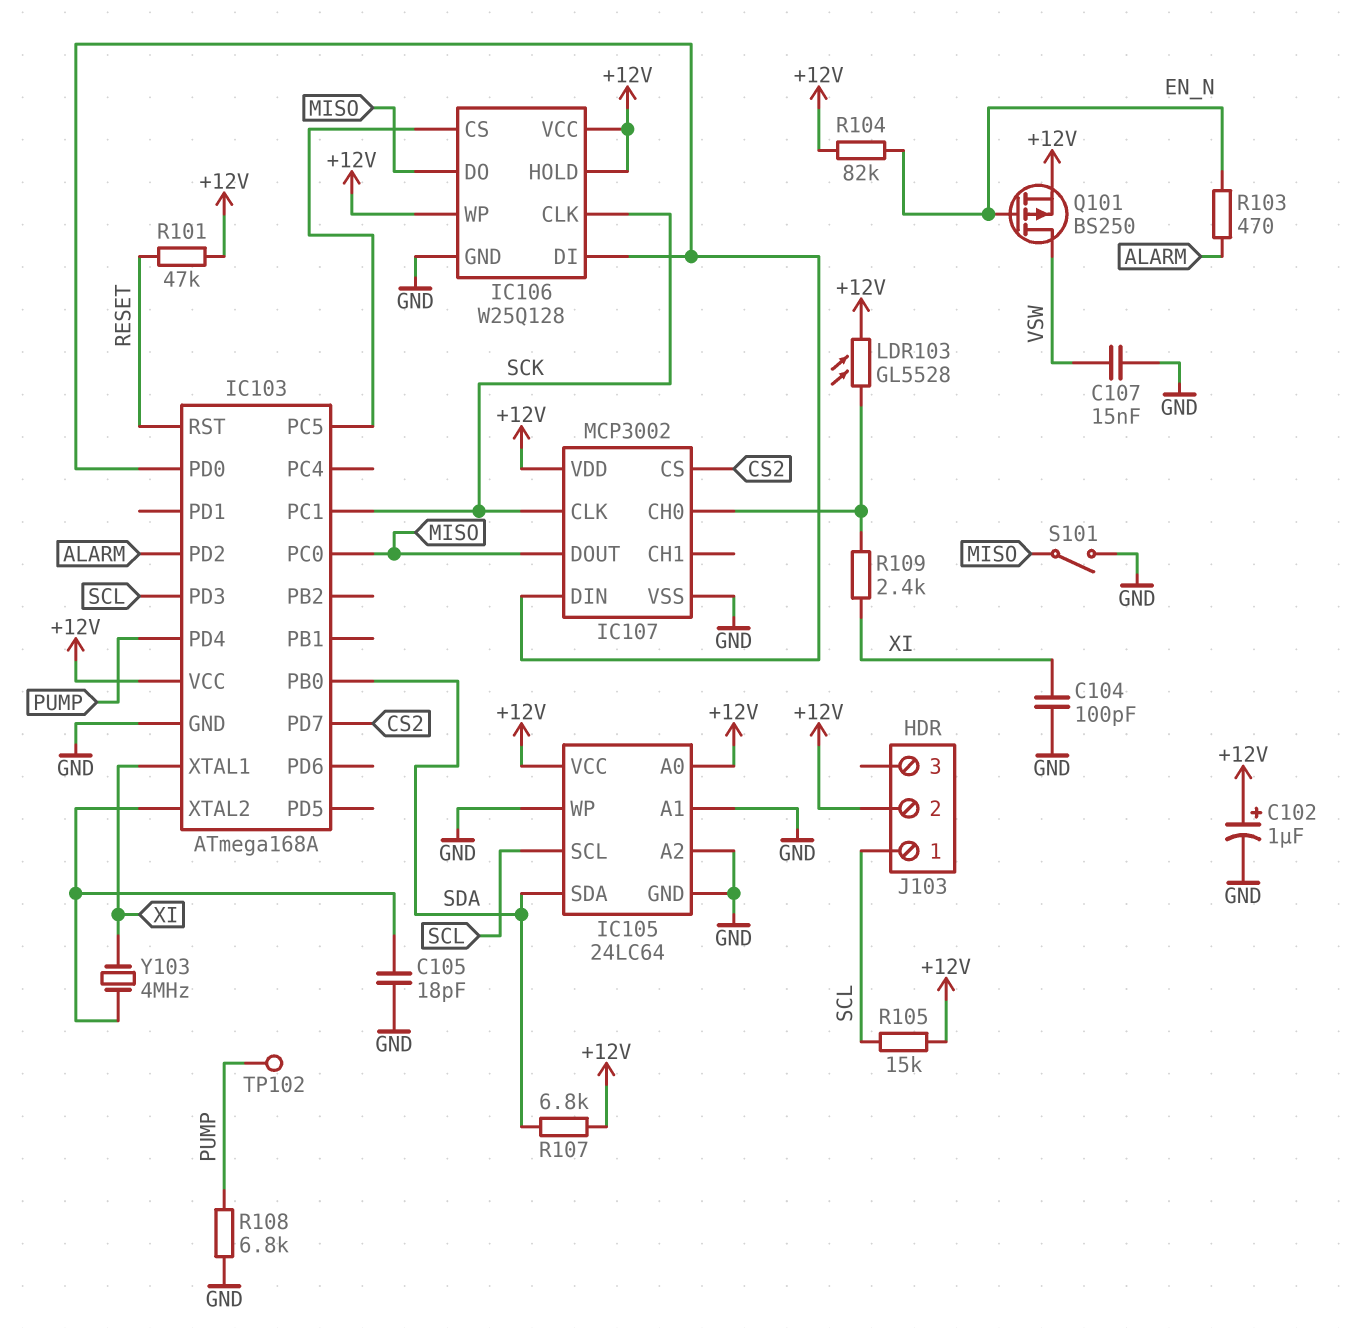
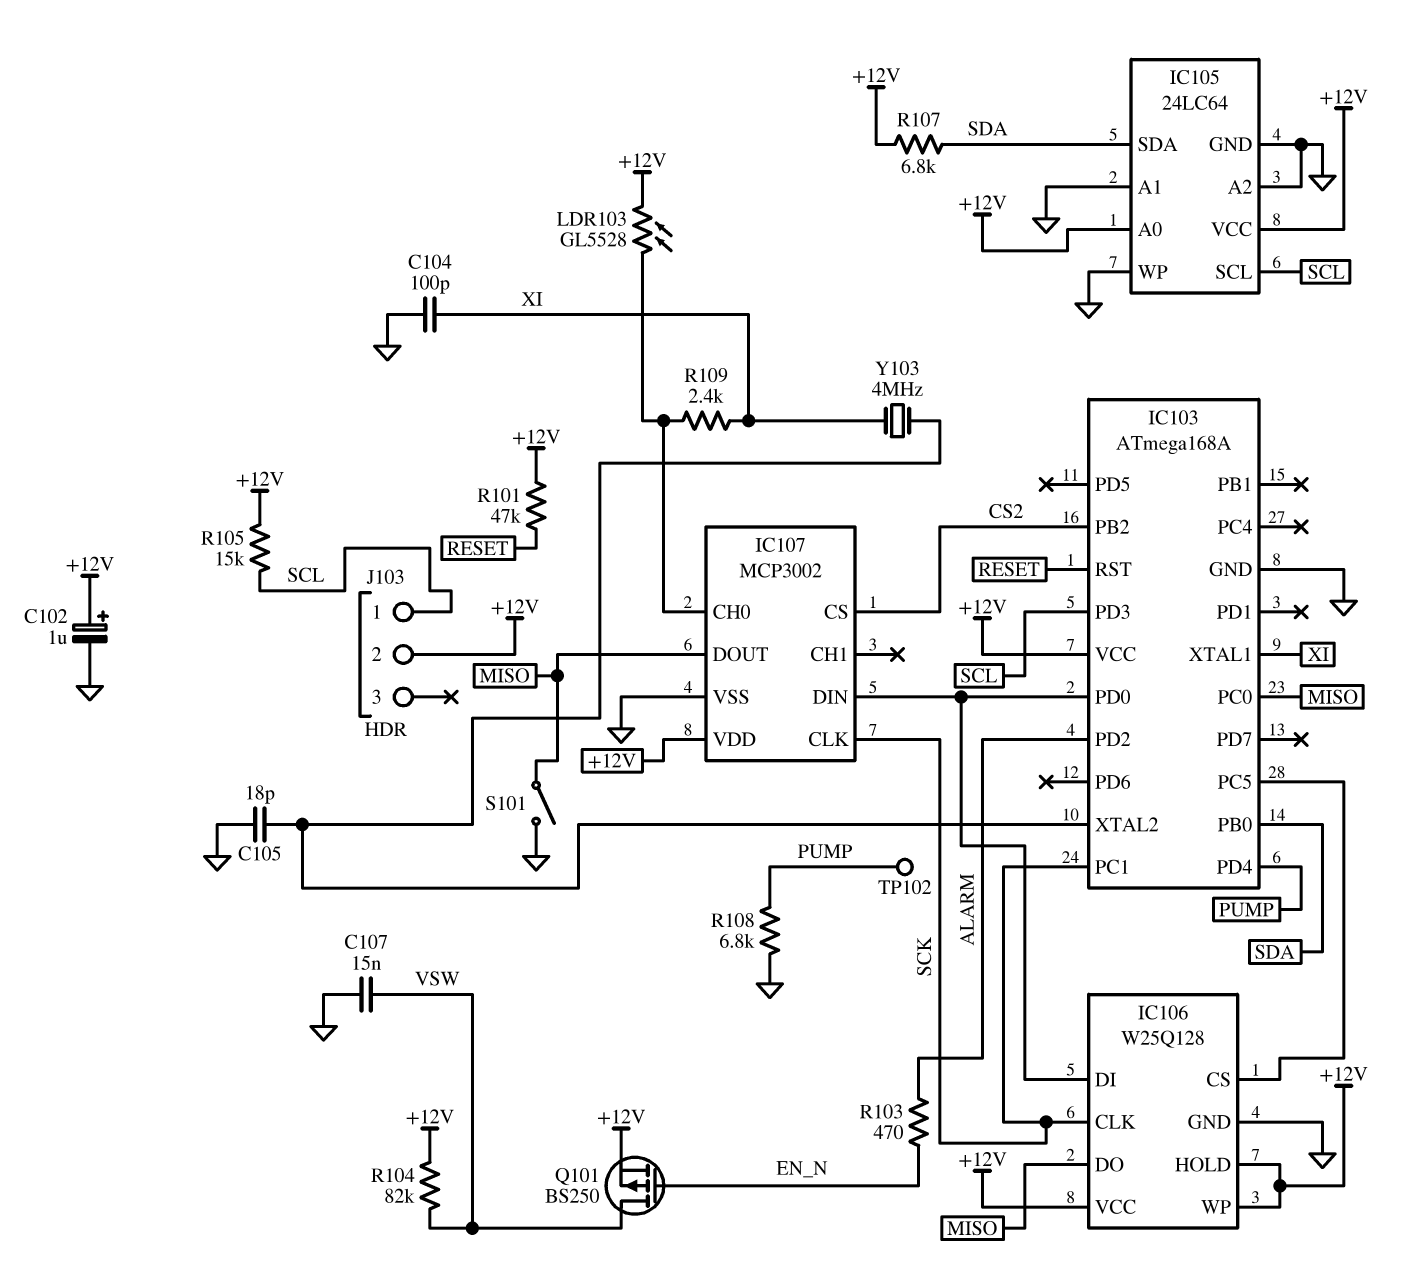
IC103 pin PB2: none -> CS2
IC103 pin PD7: CS2 -> none
R104: 82k (+12V, EN_N) -> 82k (+12V, VSW)

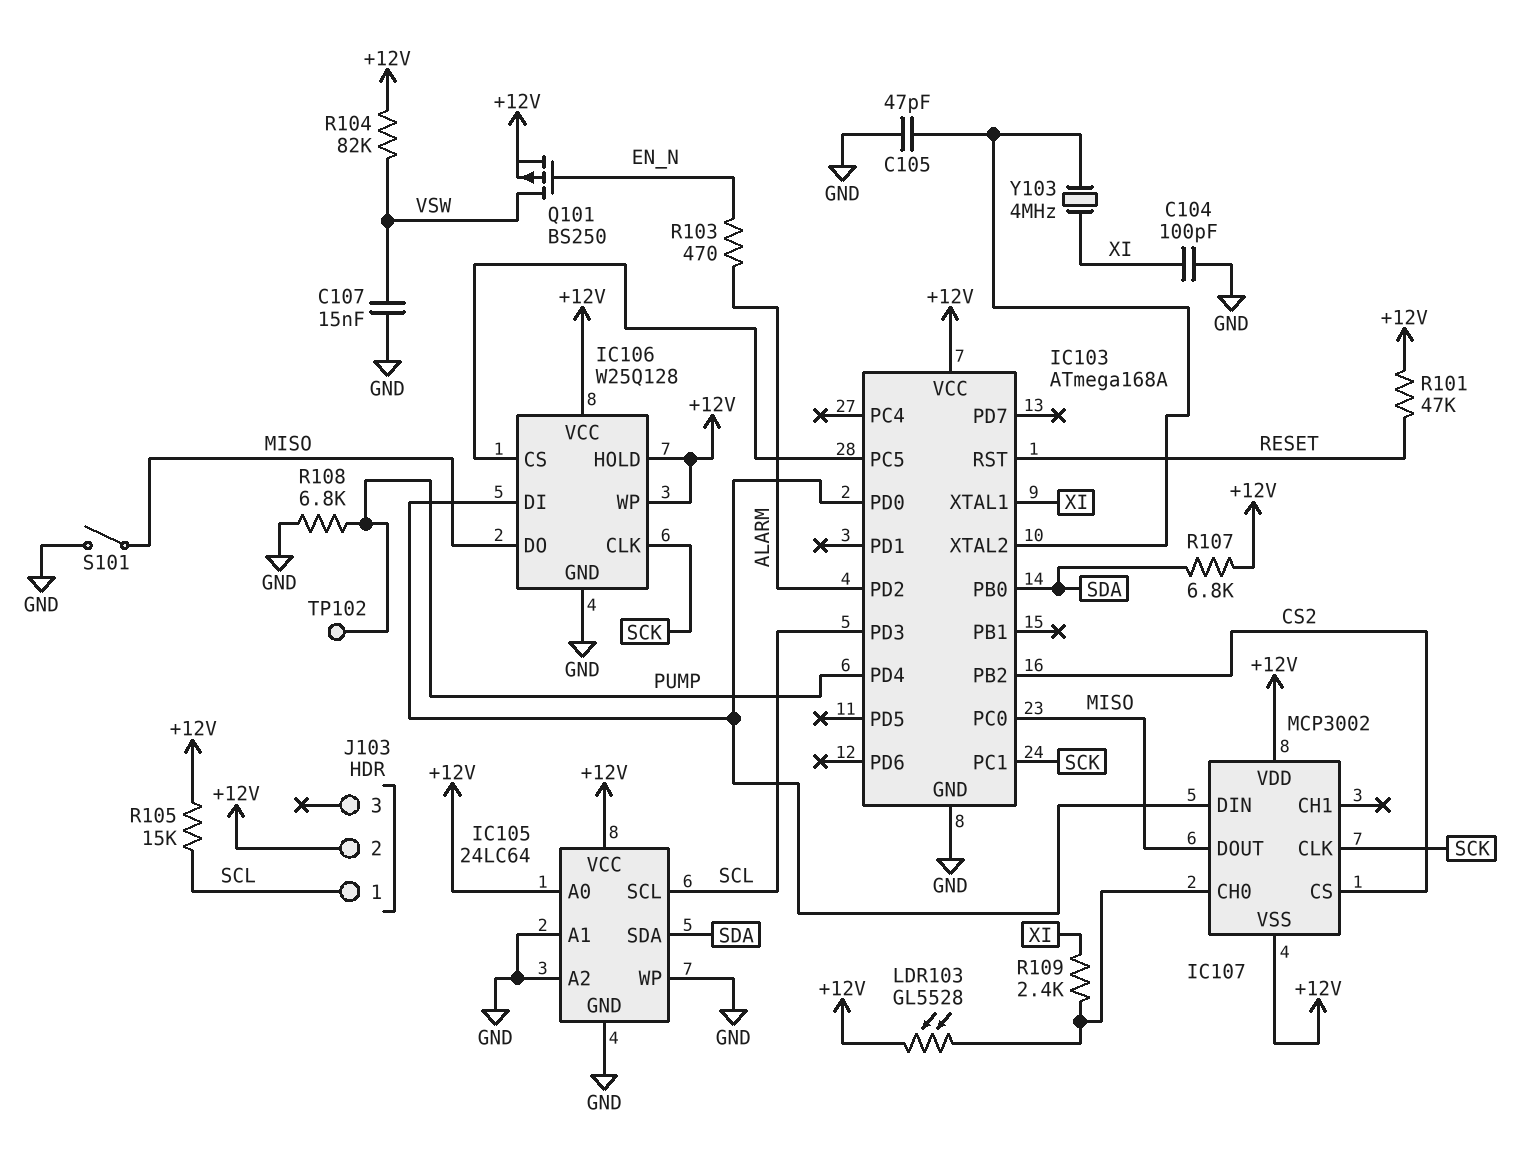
C102: 1uF (plus +12V, minus GND) -> none
C105: 18pF (GND, IC103/XTAL2) -> 47pF (GND, IC103/XTAL2)
IC107 pin VSS: GND -> +12V

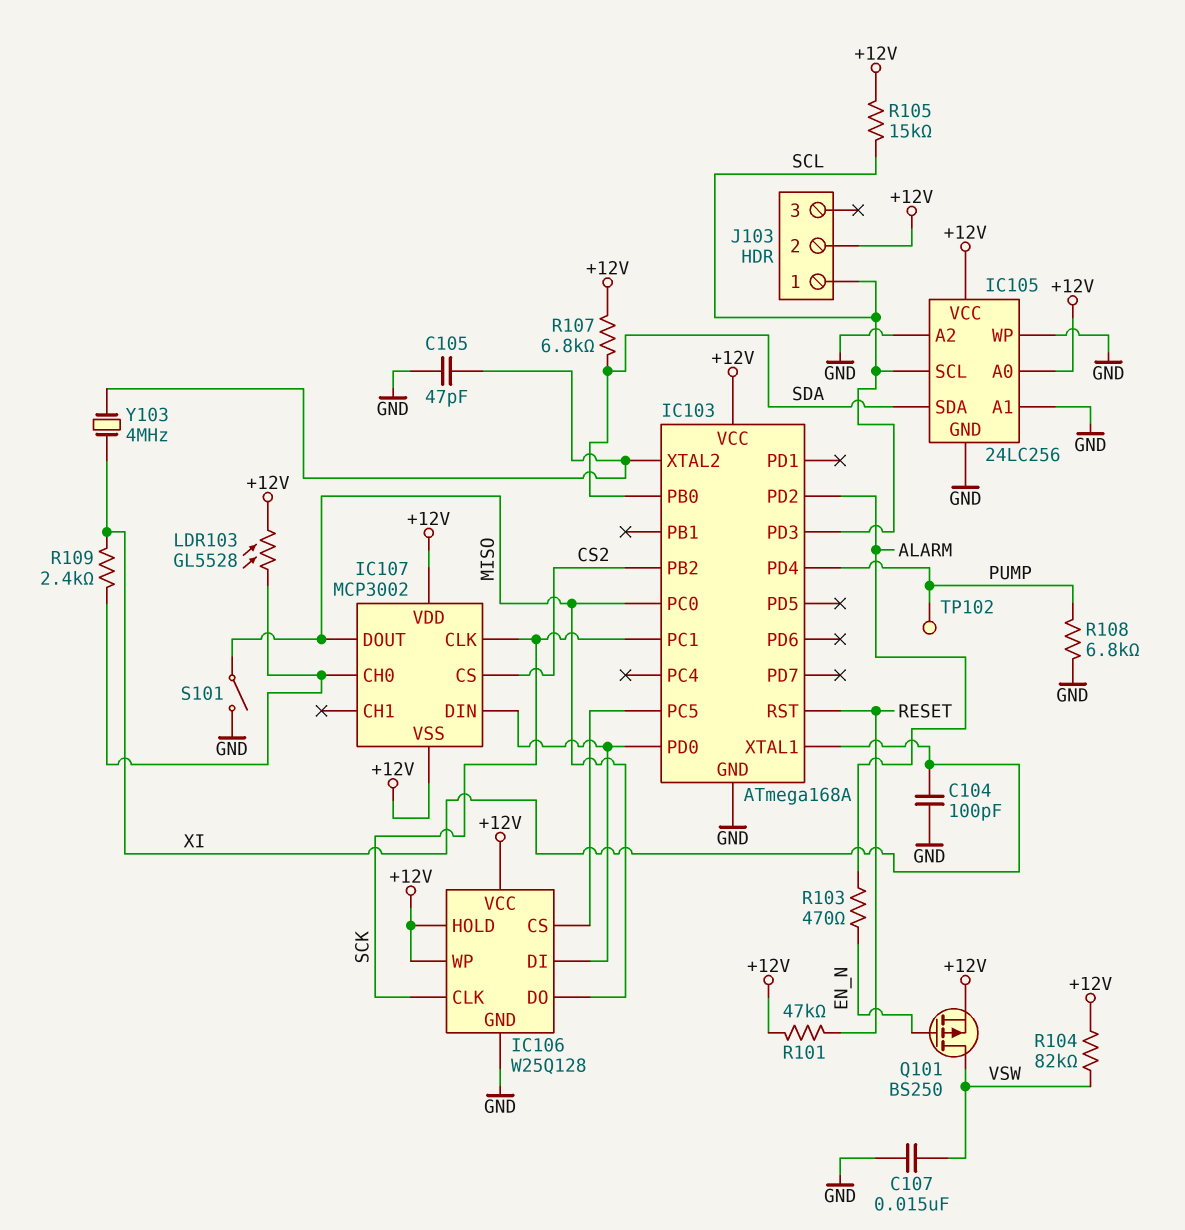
IC105: 24LC64 -> 24LC256

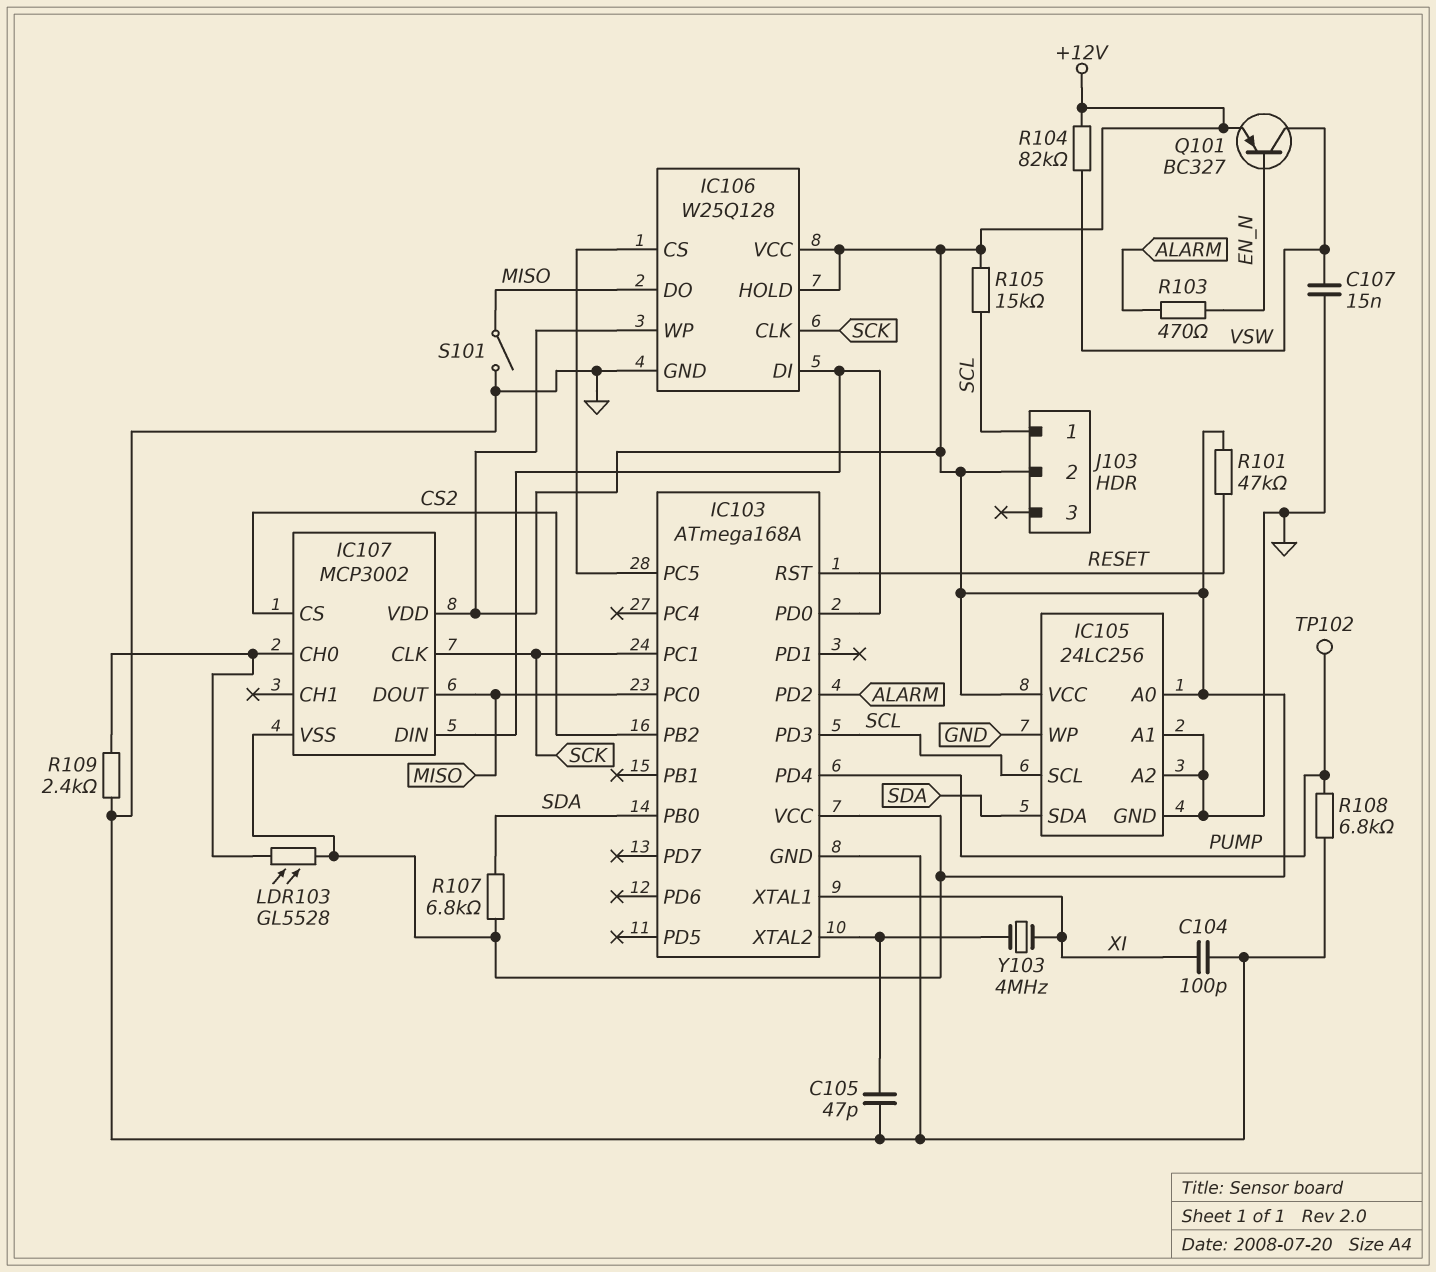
Q101: PMOS BS250 (G EN_N, D VSW, S +12V) -> PNP BC327 (B EN_N, C VSW, E +12V)
R109: 2.4k (IC107/CH0, XI) -> 2.4k (GND, IC107/CH0)

